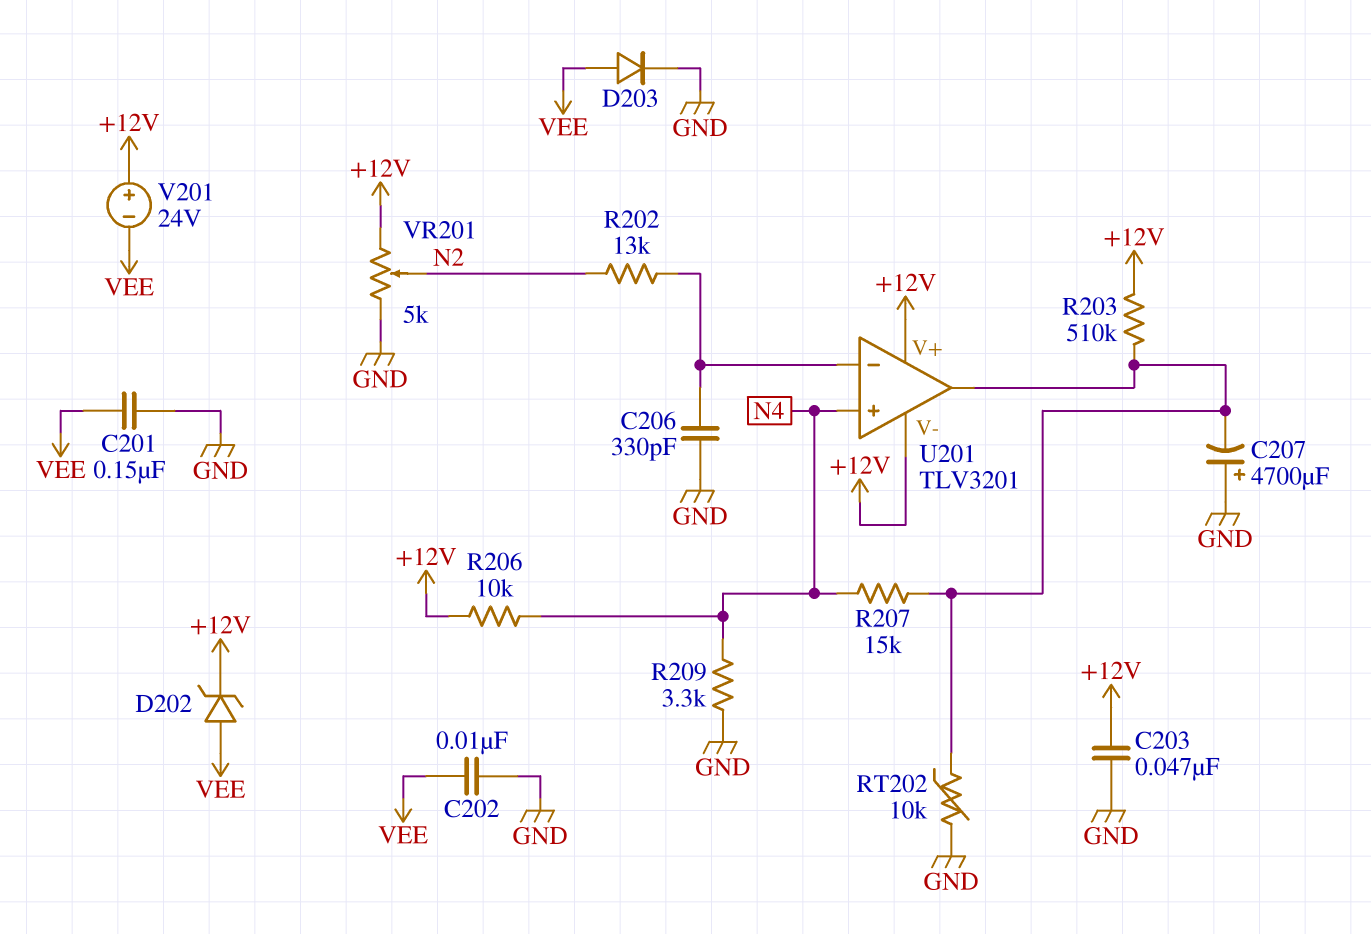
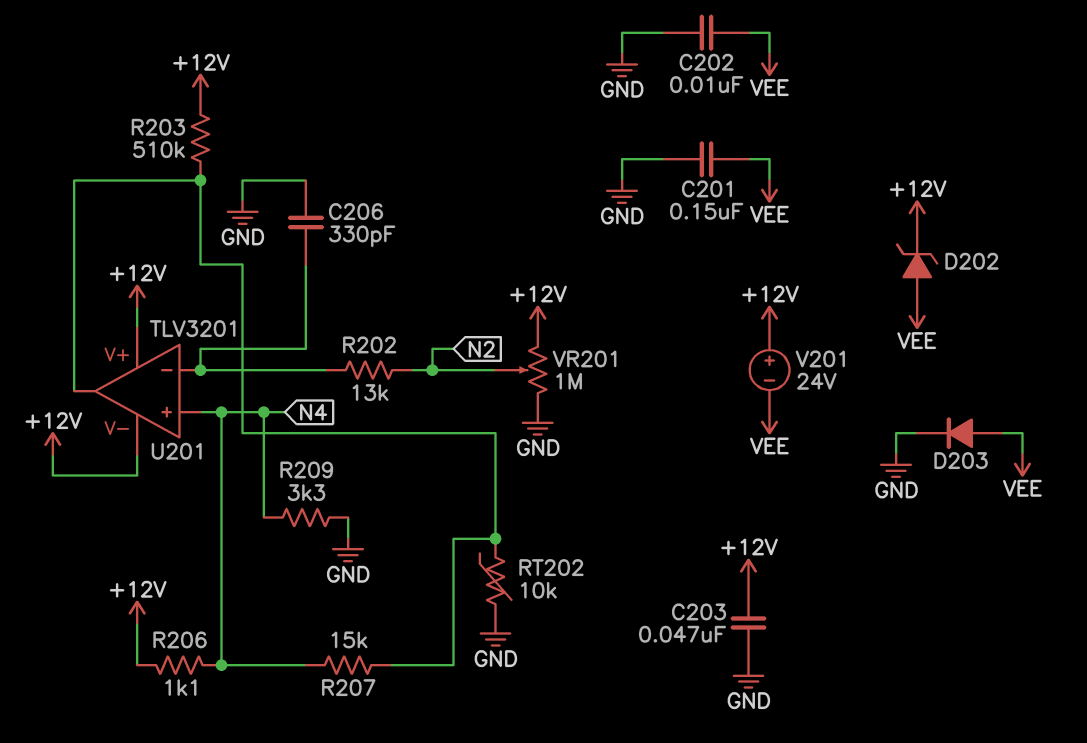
C207: 4700uF (plus GND, minus U201/out) -> none
R206: 10k (+12V, N4) -> 1.1k (+12V, N4)
VR201: 5k (+12V, GND, wiper N2) -> 1M (+12V, GND, wiper N2)

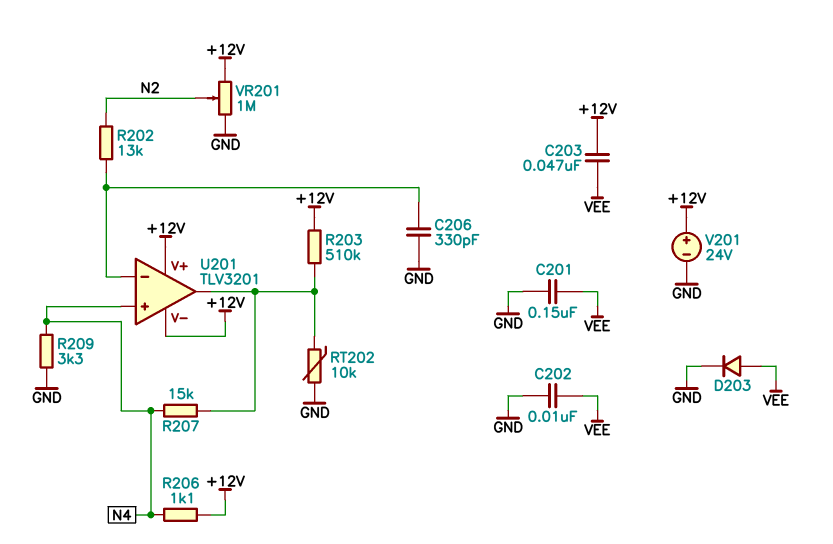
C203: 47nF (+12V, GND) -> 47nF (+12V, VEE)
D202: zener (A VEE, K +12V) -> none
V201: 24V (plus +12V, minus VEE) -> 24V (plus +12V, minus GND)

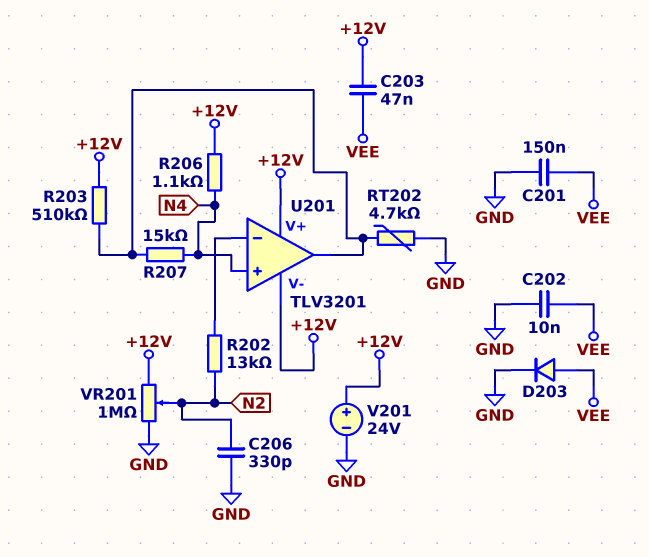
C206: 330pF (GND, U201/in-) -> 330pF (GND, N2)
R209: 3.3k (GND, N4) -> none
RT202: 10k (GND, U201/out) -> 4.7k (GND, U201/out)

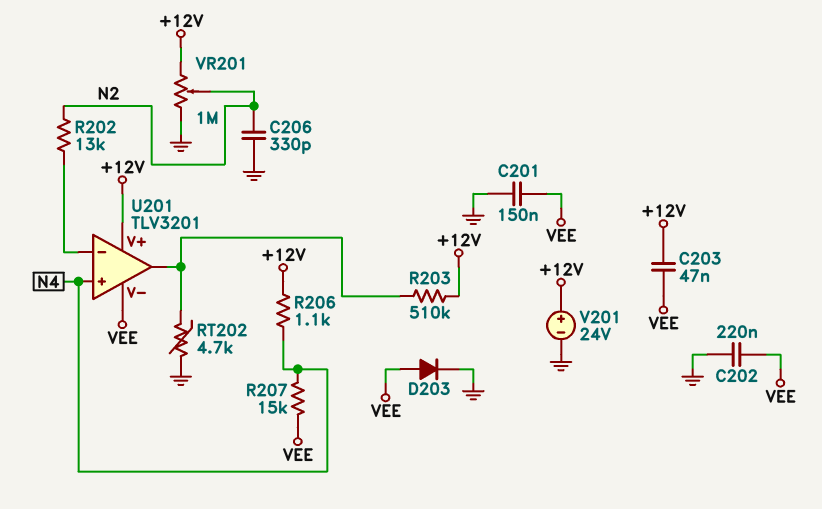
C202: 10nF (GND, VEE) -> 220nF (GND, VEE)
R207: 15k (N4, U201/out) -> 15k (N4, VEE)
U201 pin V-: +12V -> VEE

